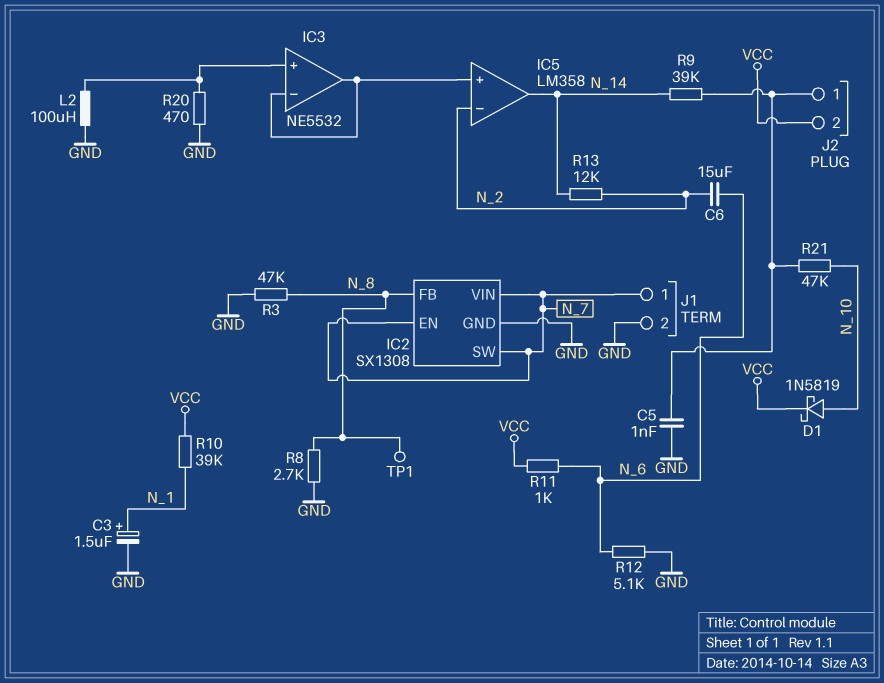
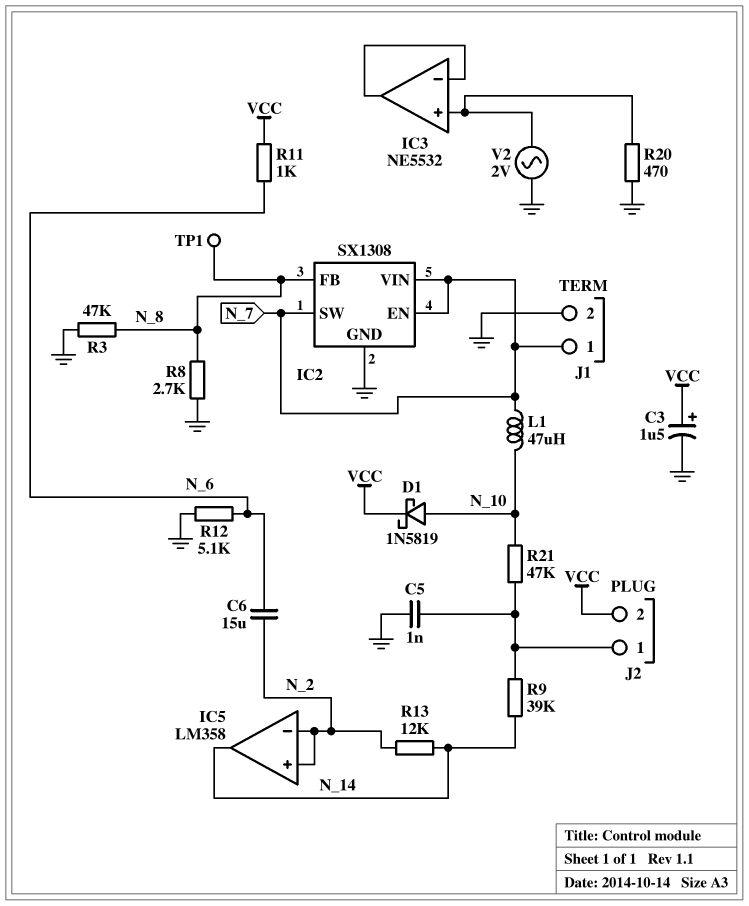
C3: 1.5uF (plus N_1, minus GND) -> 1.5uF (plus VCC, minus GND)
IC5 pin in+: IC3/in- -> N_2
L1: none -> 47uH (N_7, N_10)
L2: 100uH (GND, IC3/in+) -> none
R10: 39k (N_1, VCC) -> none
V2: none -> AC 2V (GND, IC3/in+)

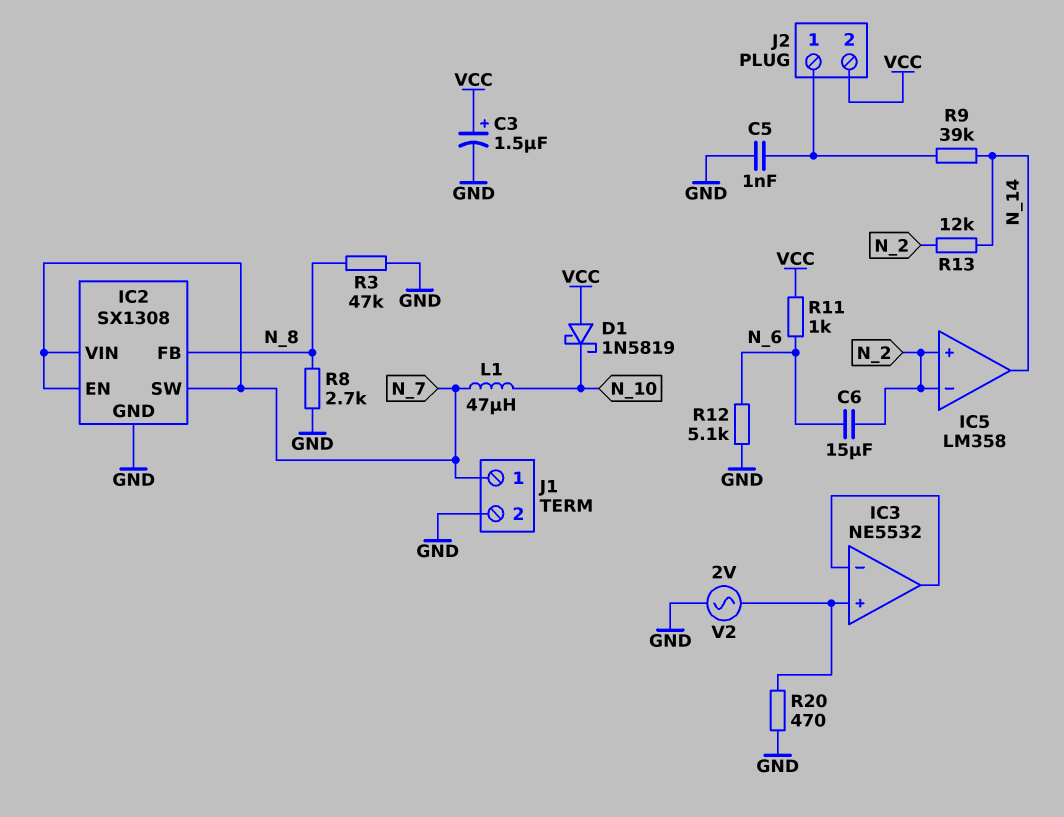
D1: schottky 1N5819 (A N_10, K VCC) -> schottky 1N5819 (A VCC, K N_10)
R21: 47k (J2/1, N_10) -> none
TP1: test point (N_8) -> none

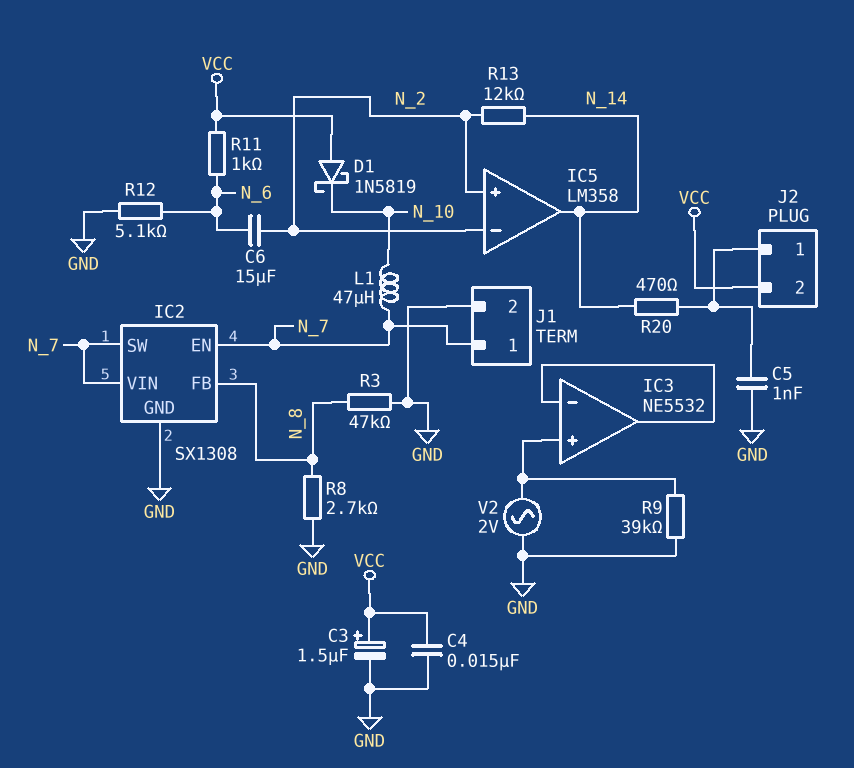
C4: none -> 15nF (GND, VCC)
R9: 39k (J2/1, N_14) -> 39k (GND, IC3/in+)
R20: 470 (GND, IC3/in+) -> 470 (J2/1, N_14)

